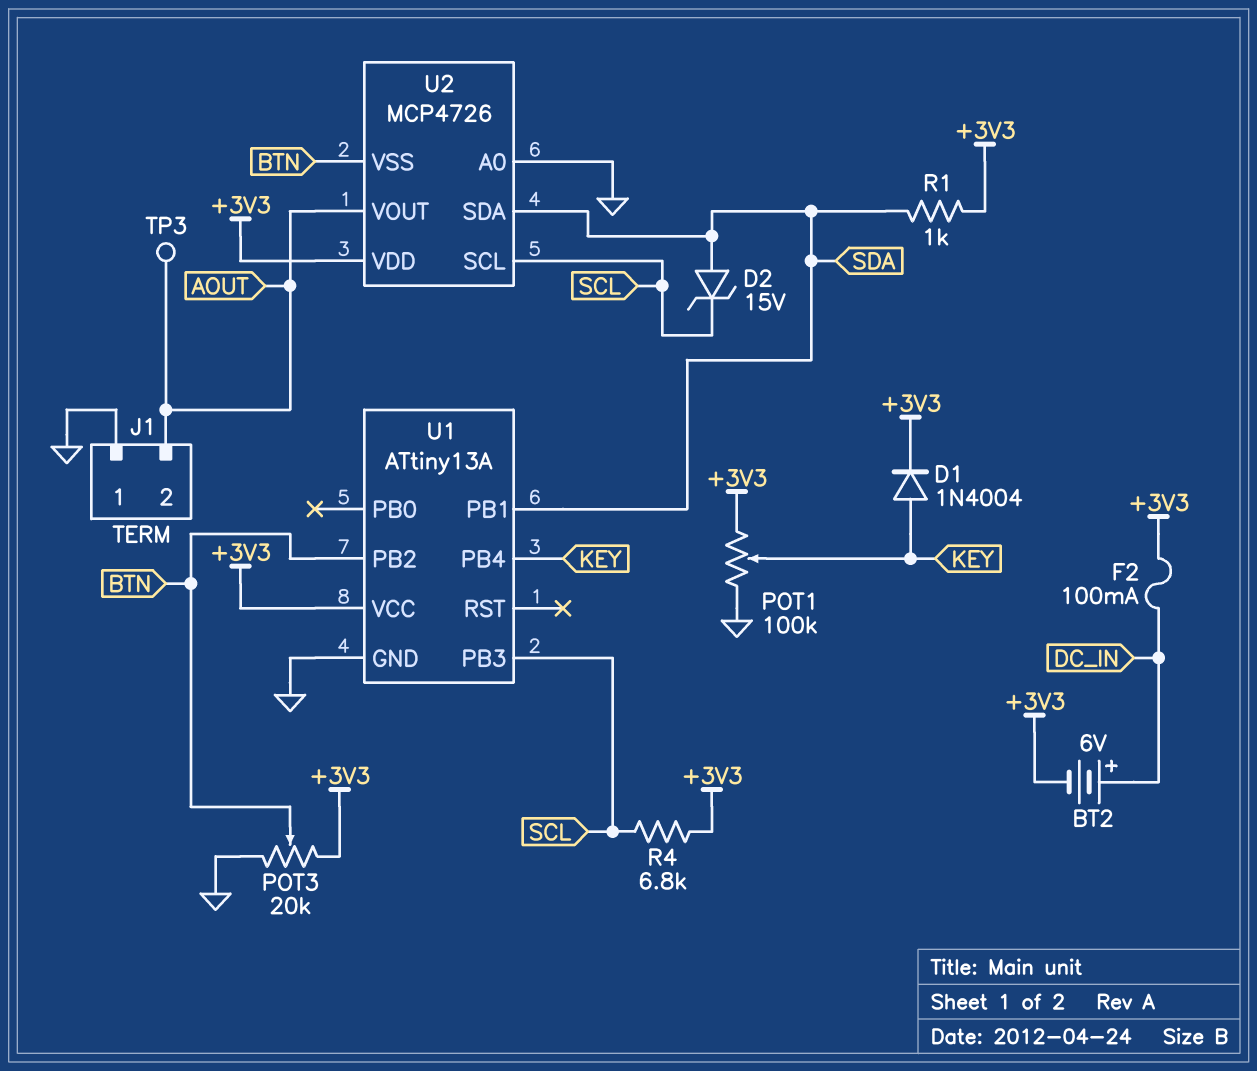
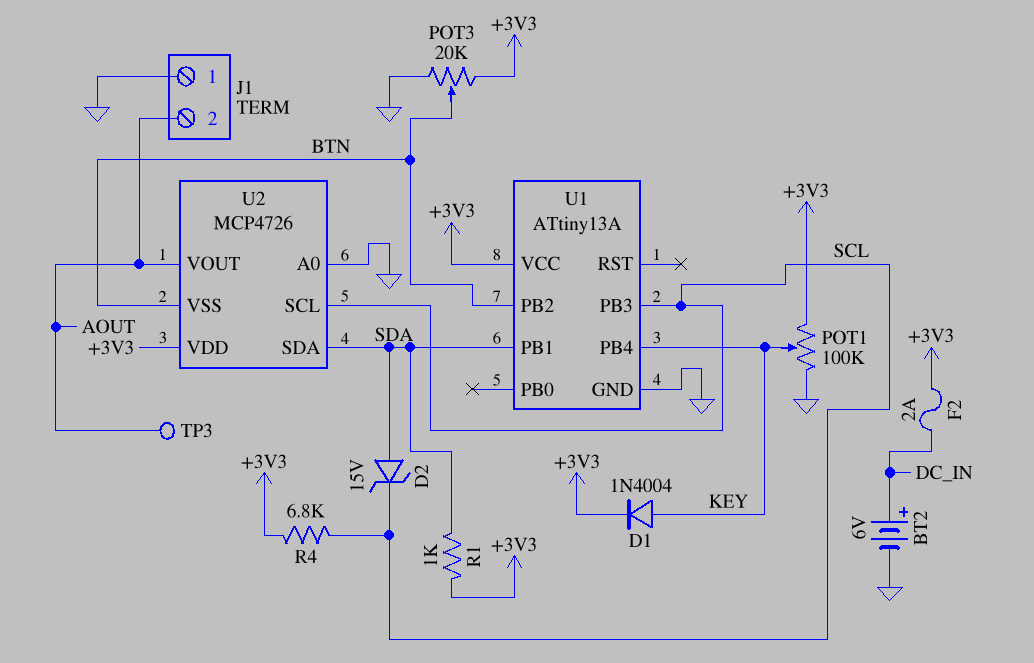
BT2: 6V (plus DC_IN, minus +3V3) -> 6V (plus DC_IN, minus GND)
F2: 100mA (+3V3, DC_IN) -> 2A (+3V3, DC_IN)

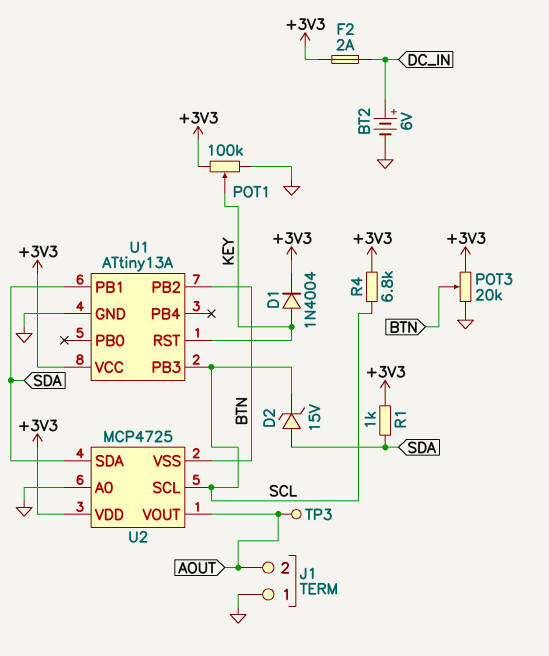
U1 pin PB4: KEY -> none
U1 pin RST: none -> KEY
U2: MCP4726 -> MCP4725

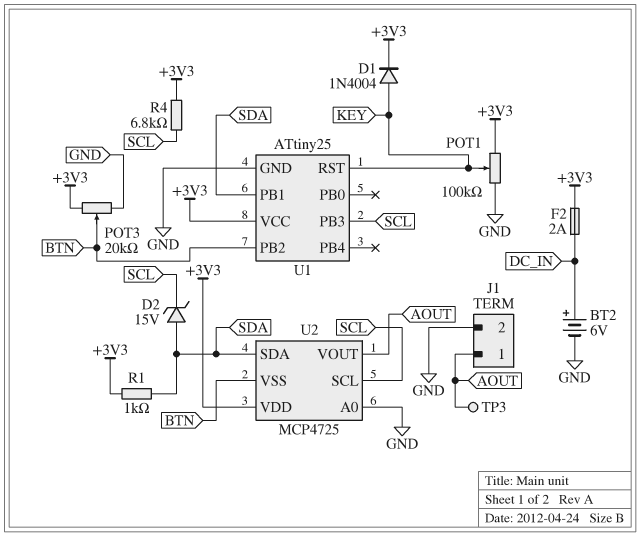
J1 pin 1: GND -> AOUT
J1 pin 2: AOUT -> GND
U1: ATtiny13A -> ATtiny25

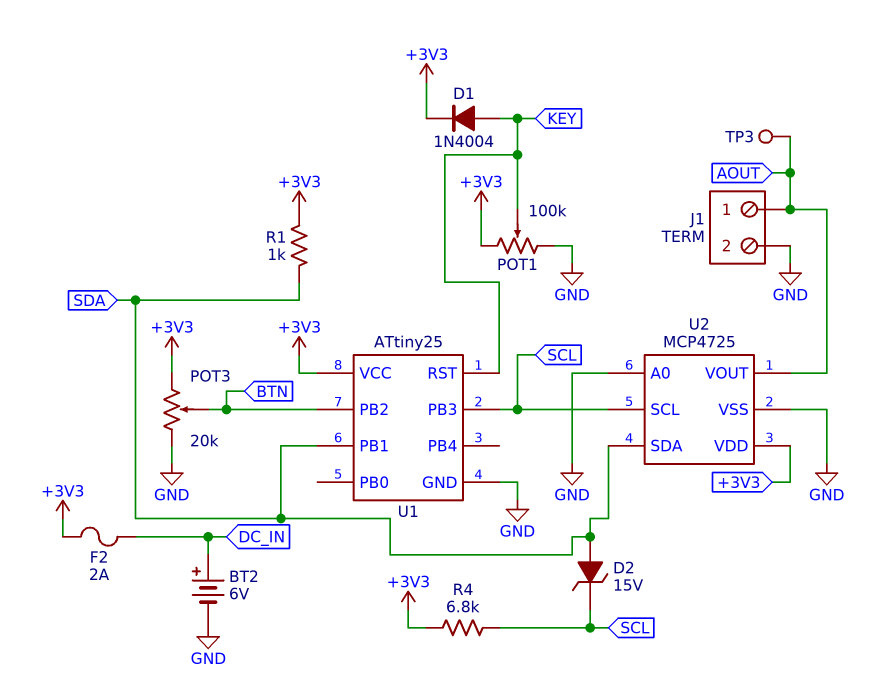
U2 pin VSS: BTN -> GND

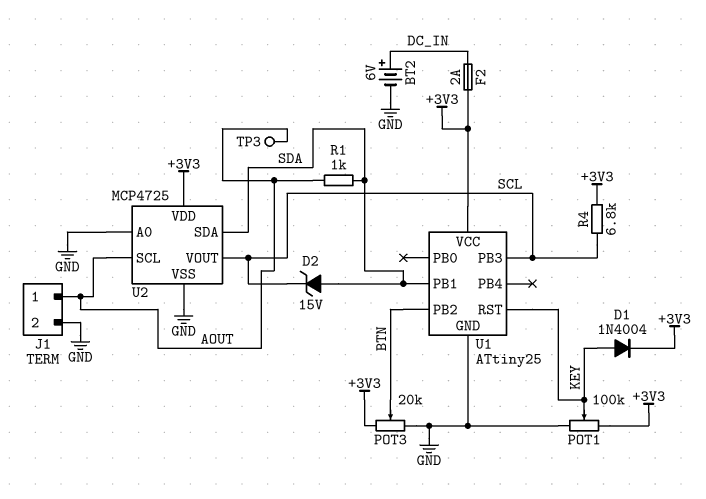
R1: 1k (+3V3, SDA) -> 1k (AOUT, SDA)
U2 pin SCL: SCL -> AOUT
U2 pin VOUT: AOUT -> SCL

